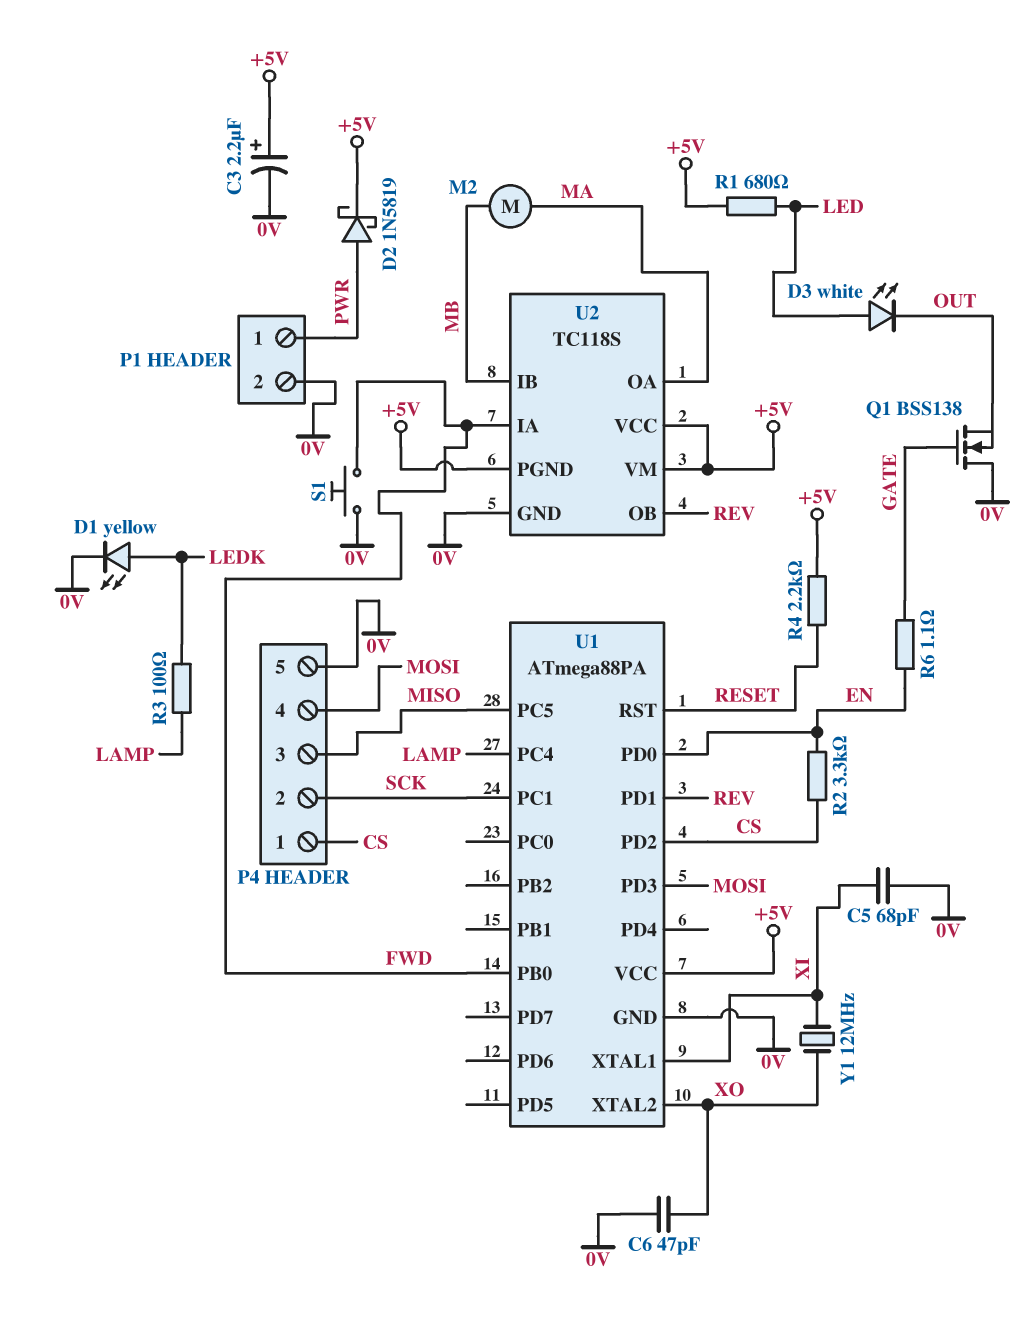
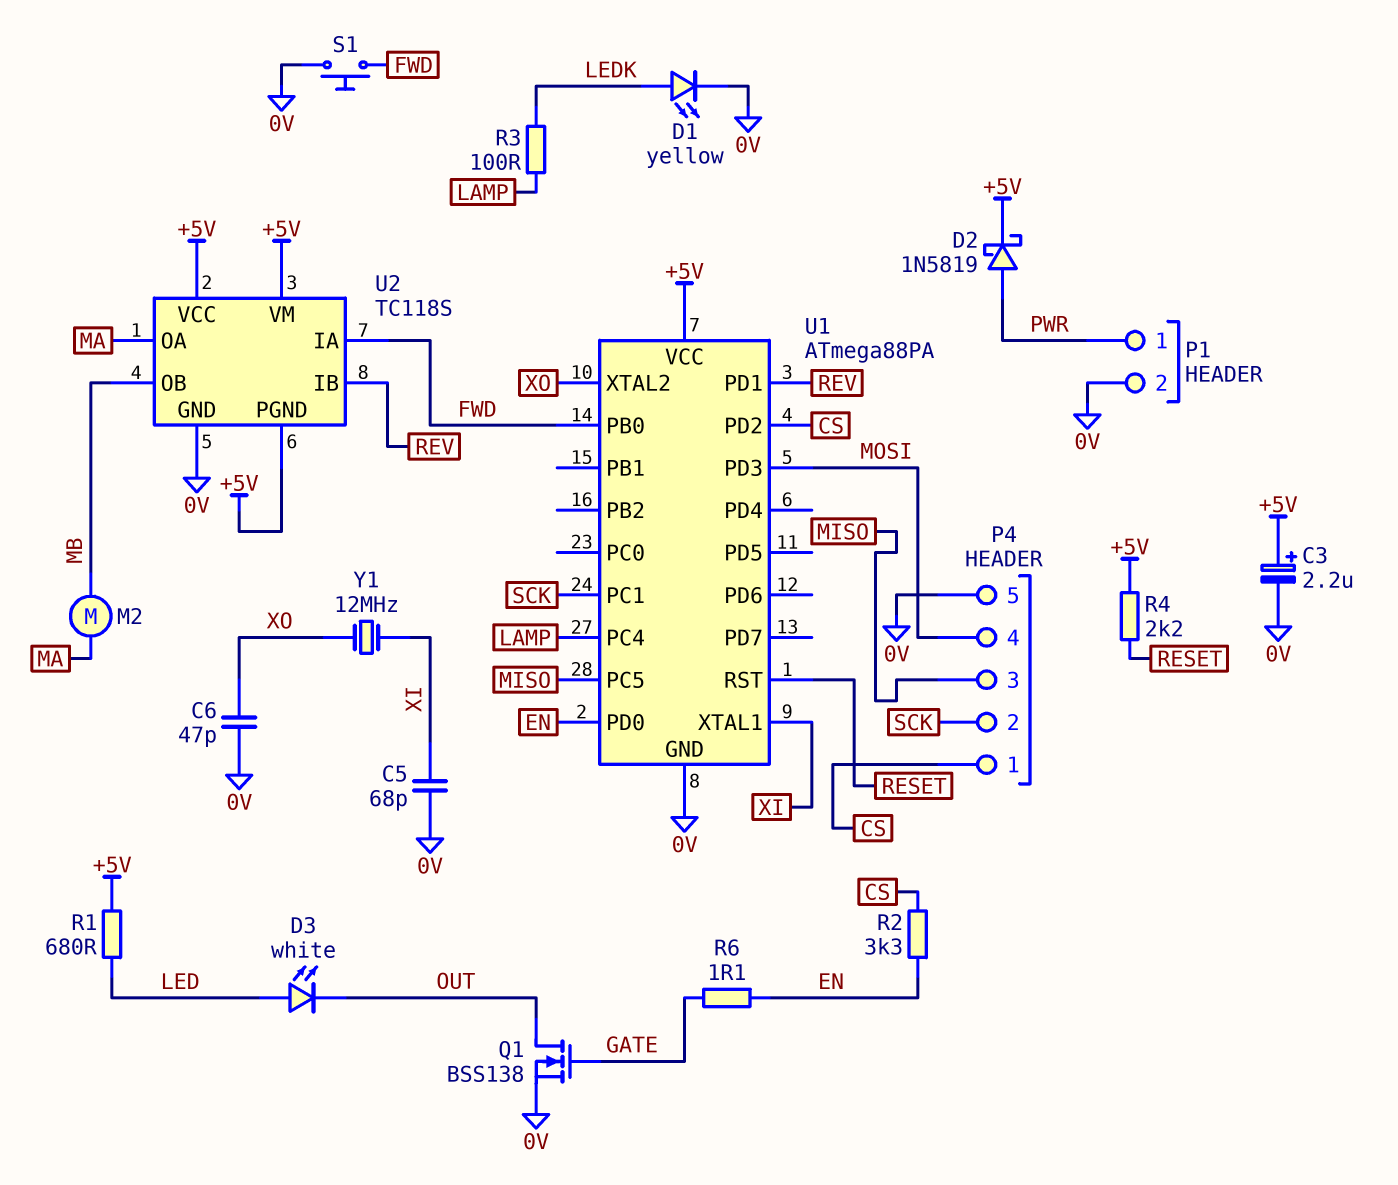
Q1: NMOS BSS138 (G GATE, D 0V, S OUT) -> NMOS BSS138 (G GATE, D OUT, S 0V)
U2 pin IB: MB -> REV
U2 pin OB: REV -> MB

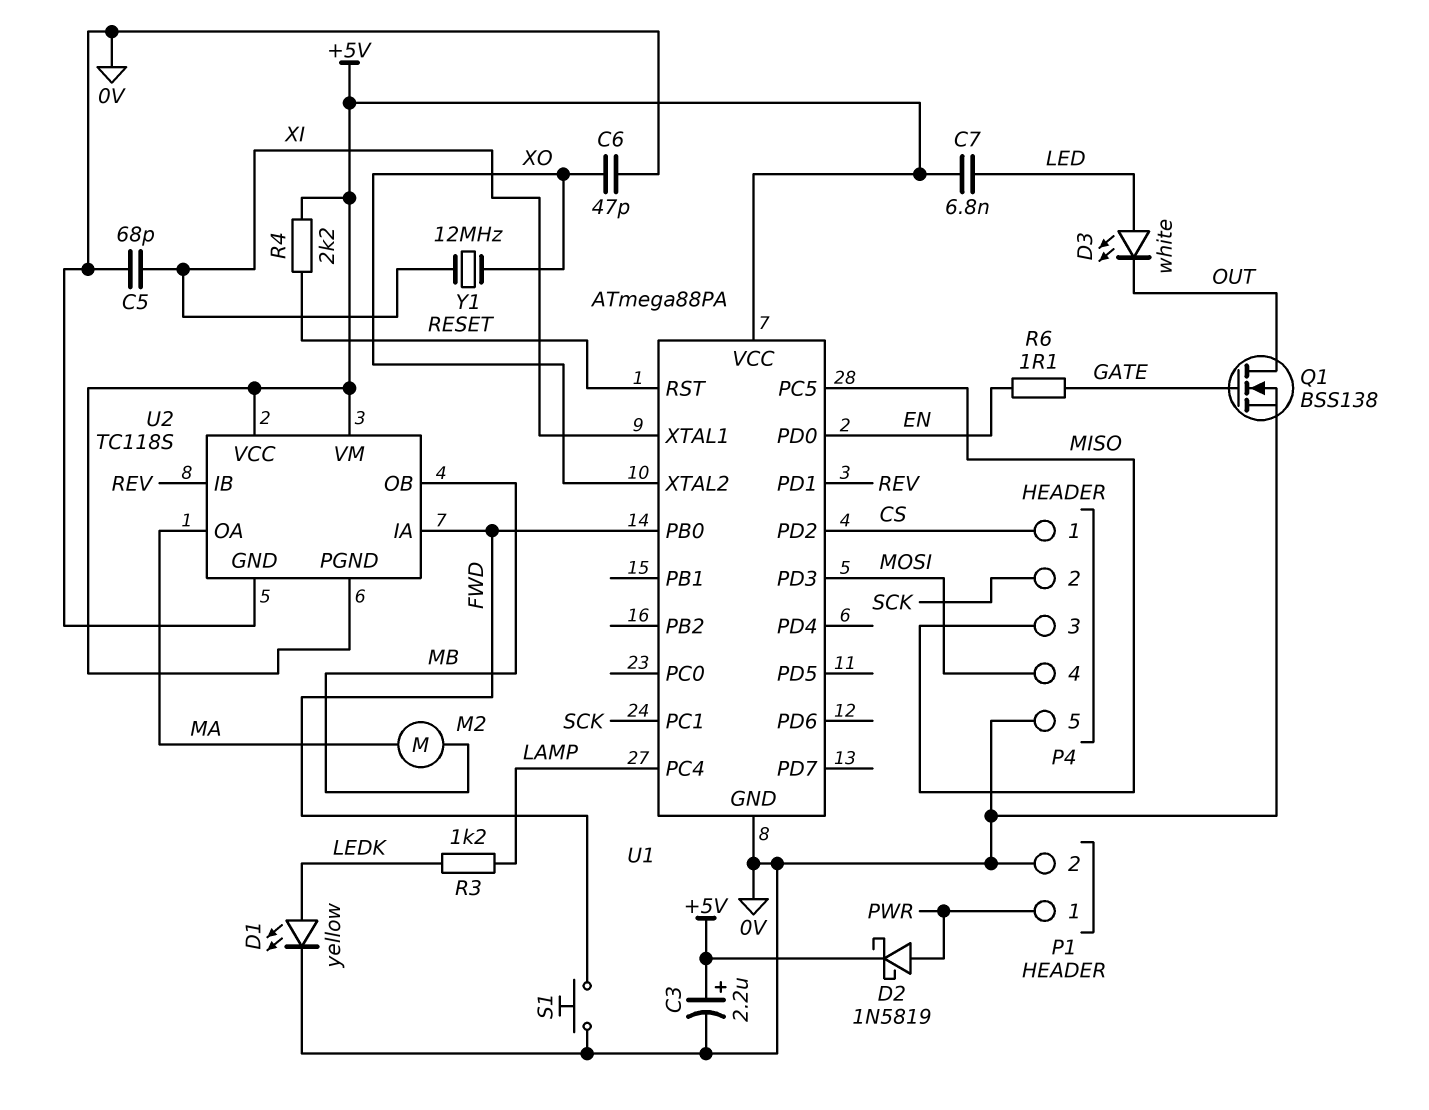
C7: none -> 6.8nF (+5V, LED)
R1: 680 (+5V, LED) -> none
R2: 3.3k (CS, EN) -> none
R3: 100 (LAMP, LEDK) -> 1.2k (LAMP, LEDK)

